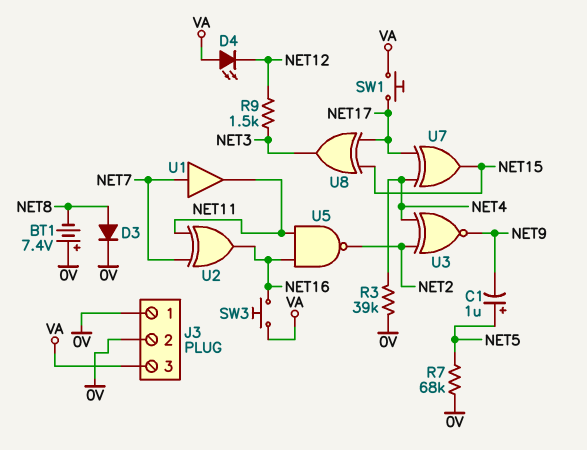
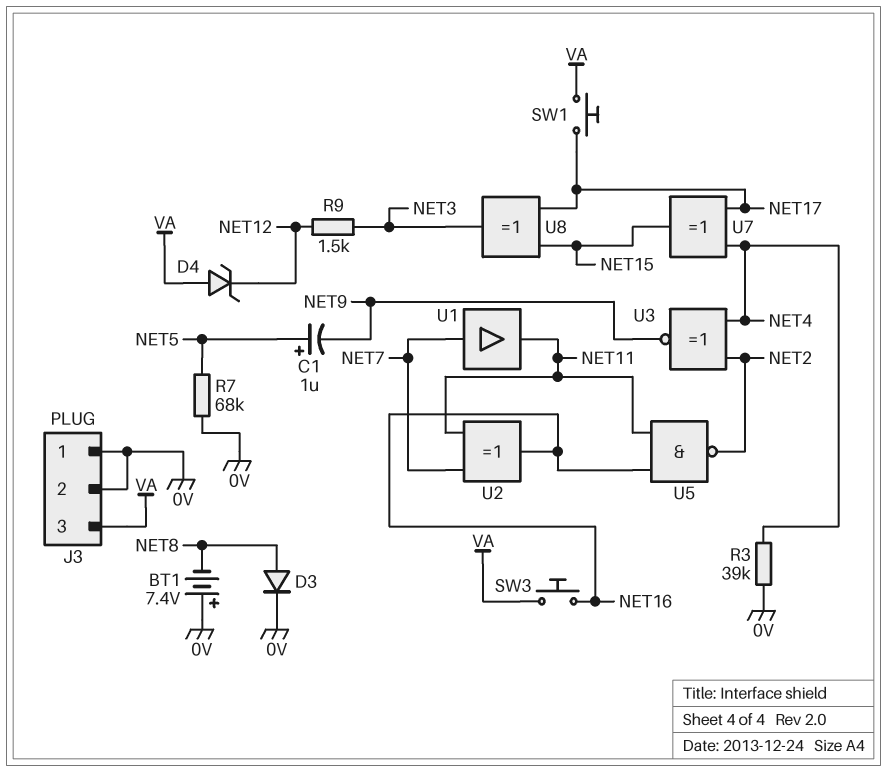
D4: LED (A VA, K NET12) -> zener (A VA, K NET12)

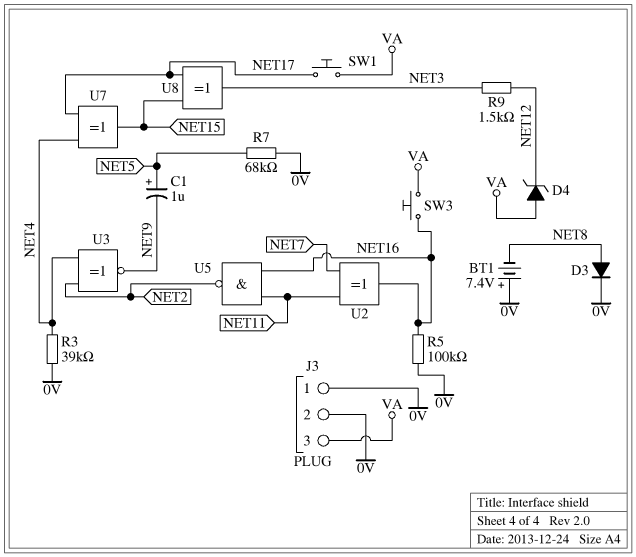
R5: none -> 100k (0V, NET16)
U1: buffer (in NET7, out NET11) -> none

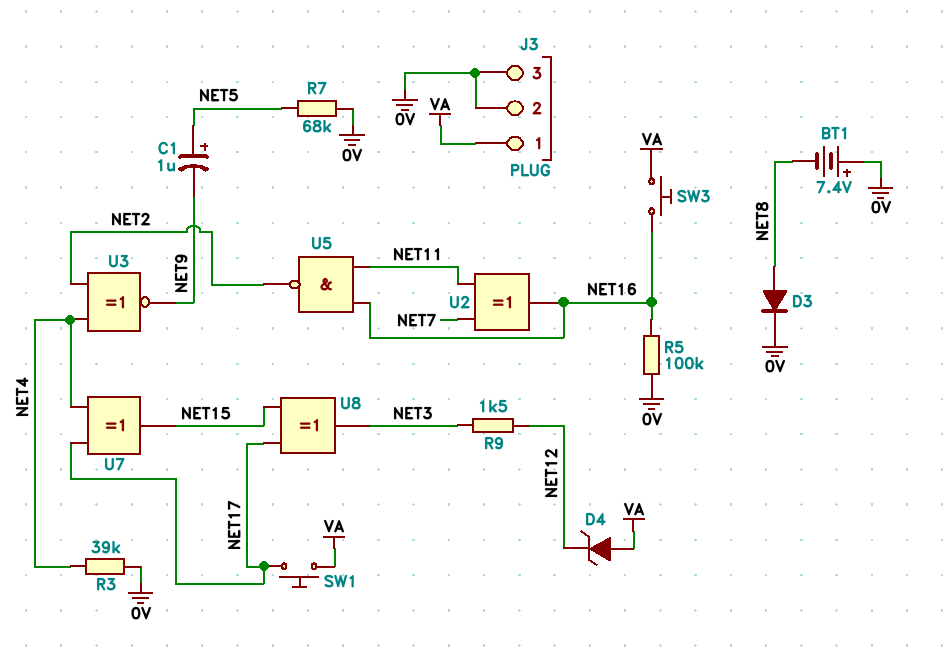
J3 pin 1: 0V -> VA
J3 pin 3: VA -> 0V

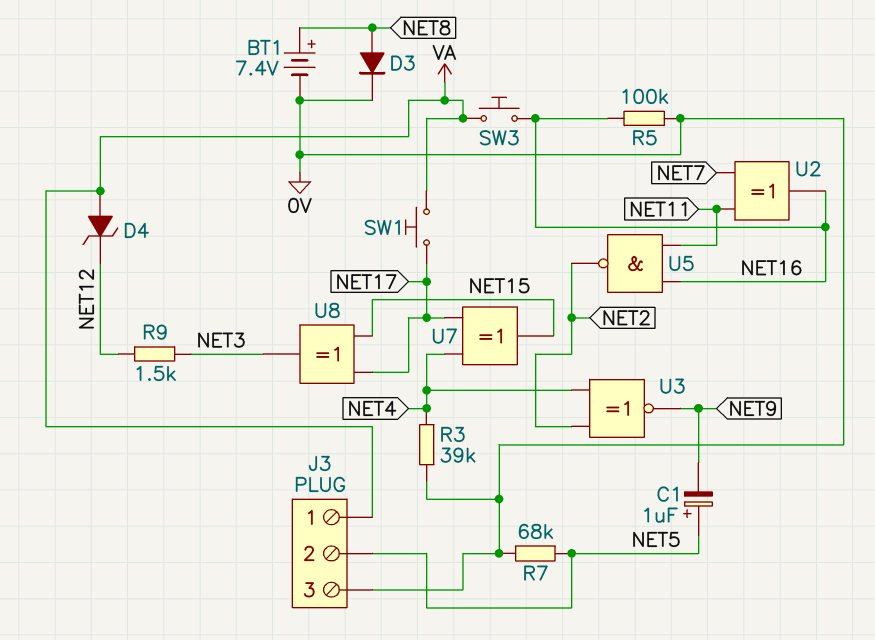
BT1: 7.4V (plus 0V, minus NET8) -> 7.4V (plus NET8, minus 0V)
J3 pin 2: 0V -> NET5

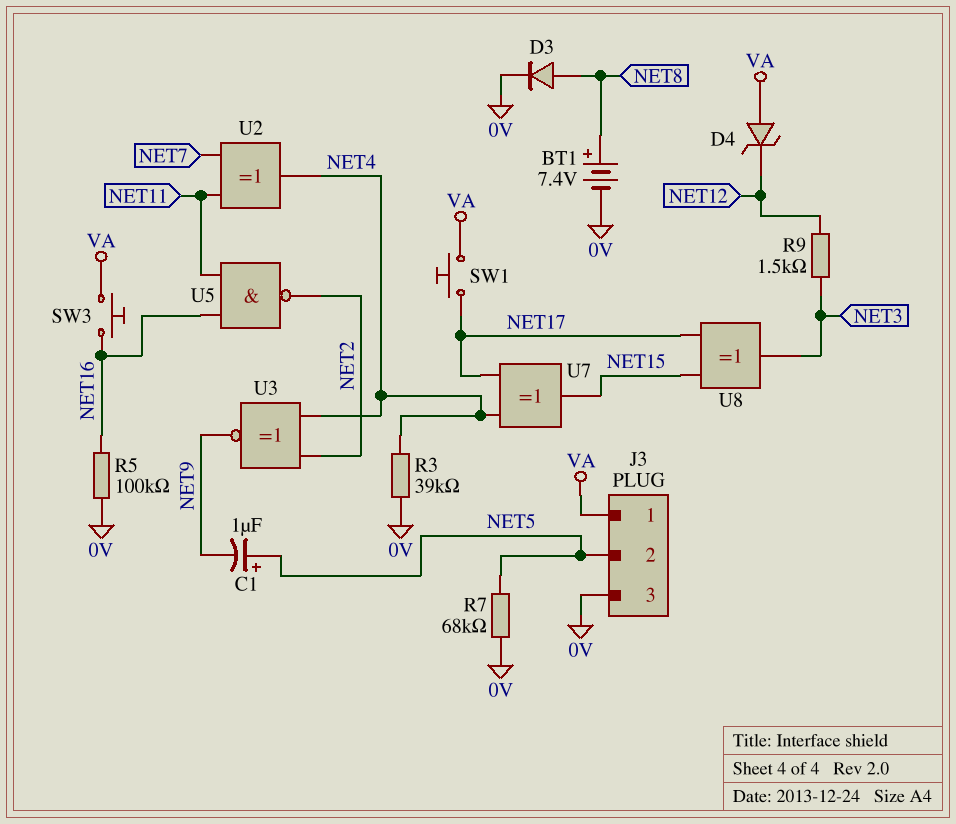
U2: XOR (in NET7, in NET11, out NET16) -> XOR (in NET7, in NET11, out NET4)

